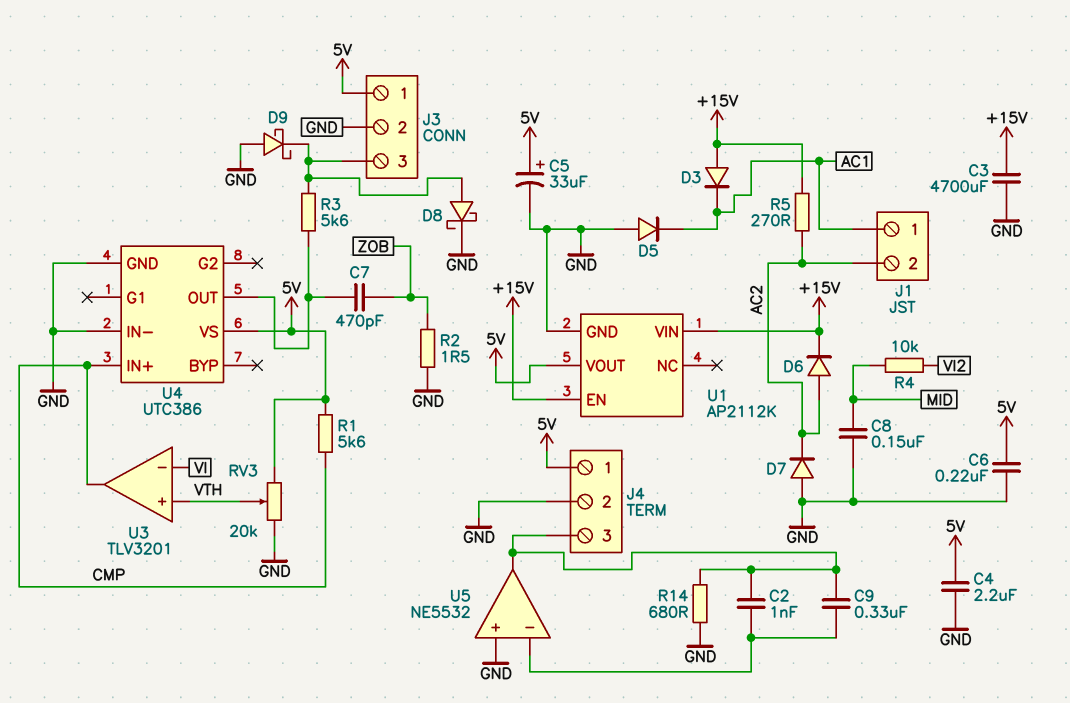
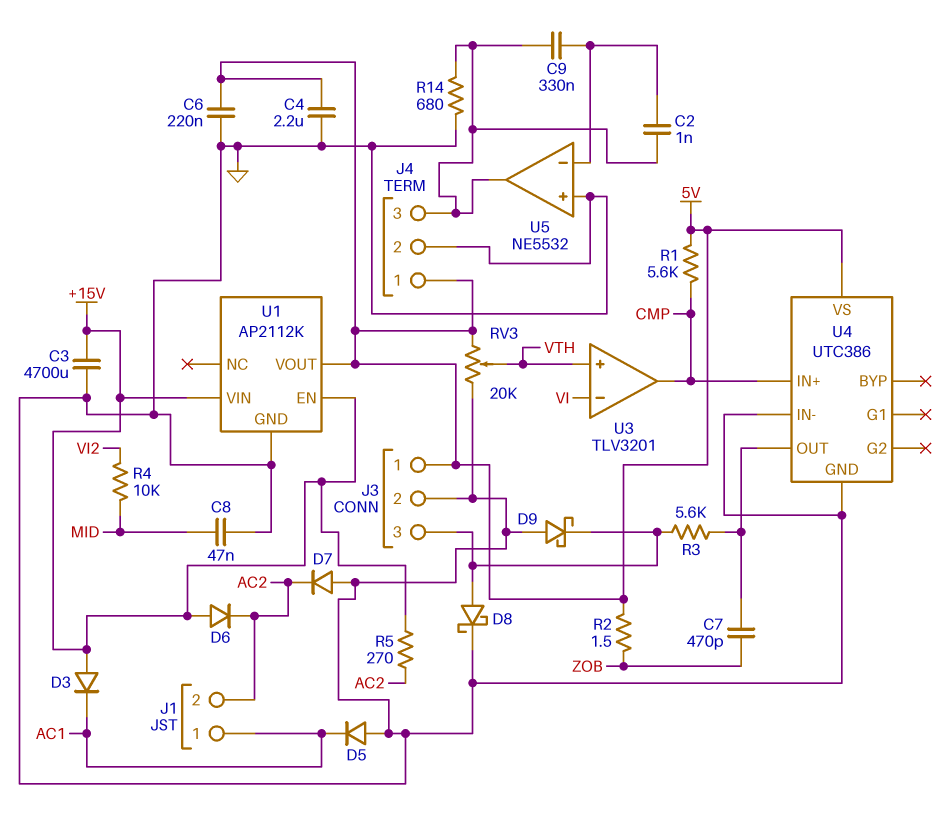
C5: 33uF (plus 5V, minus GND) -> none
C8: 150nF (GND, MID) -> 47nF (GND, MID)
D6: diode (A AC2, K +15V) -> diode (A +15V, K AC2)
R2: 1.5 (GND, ZOB) -> 1.5 (5V, ZOB)

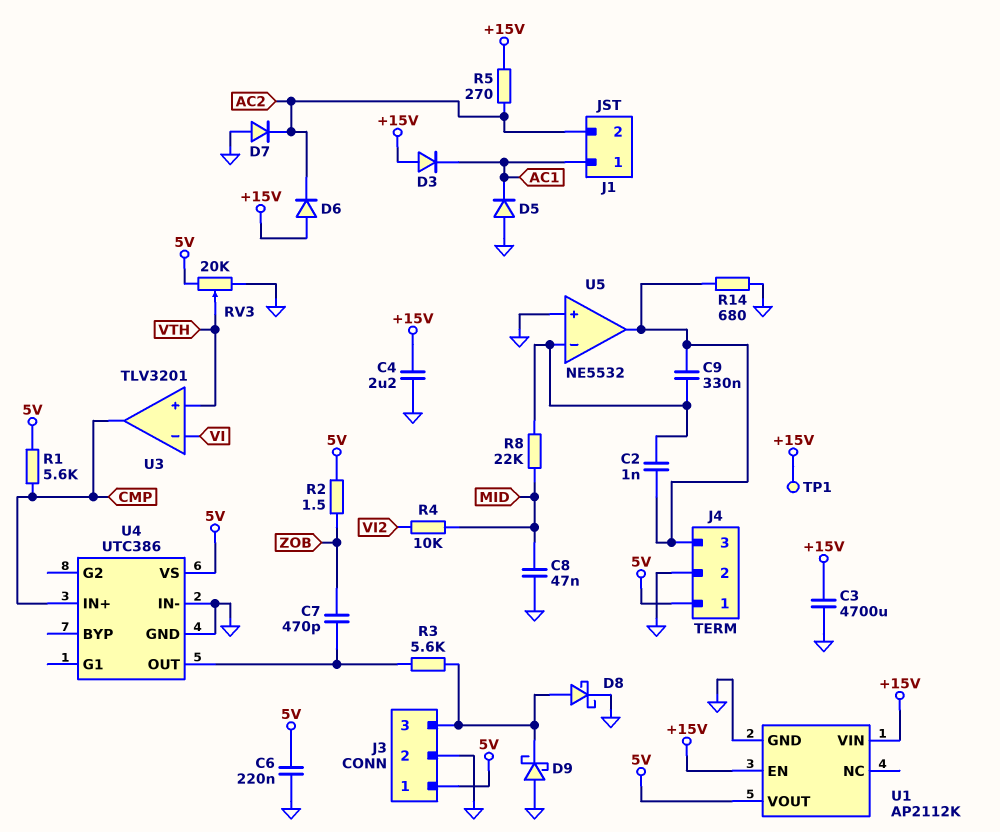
C4: 2.2uF (5V, GND) -> 2.2uF (+15V, GND)
R8: none -> 22k (MID, U5/in-)
TP1: none -> test point (+15V)

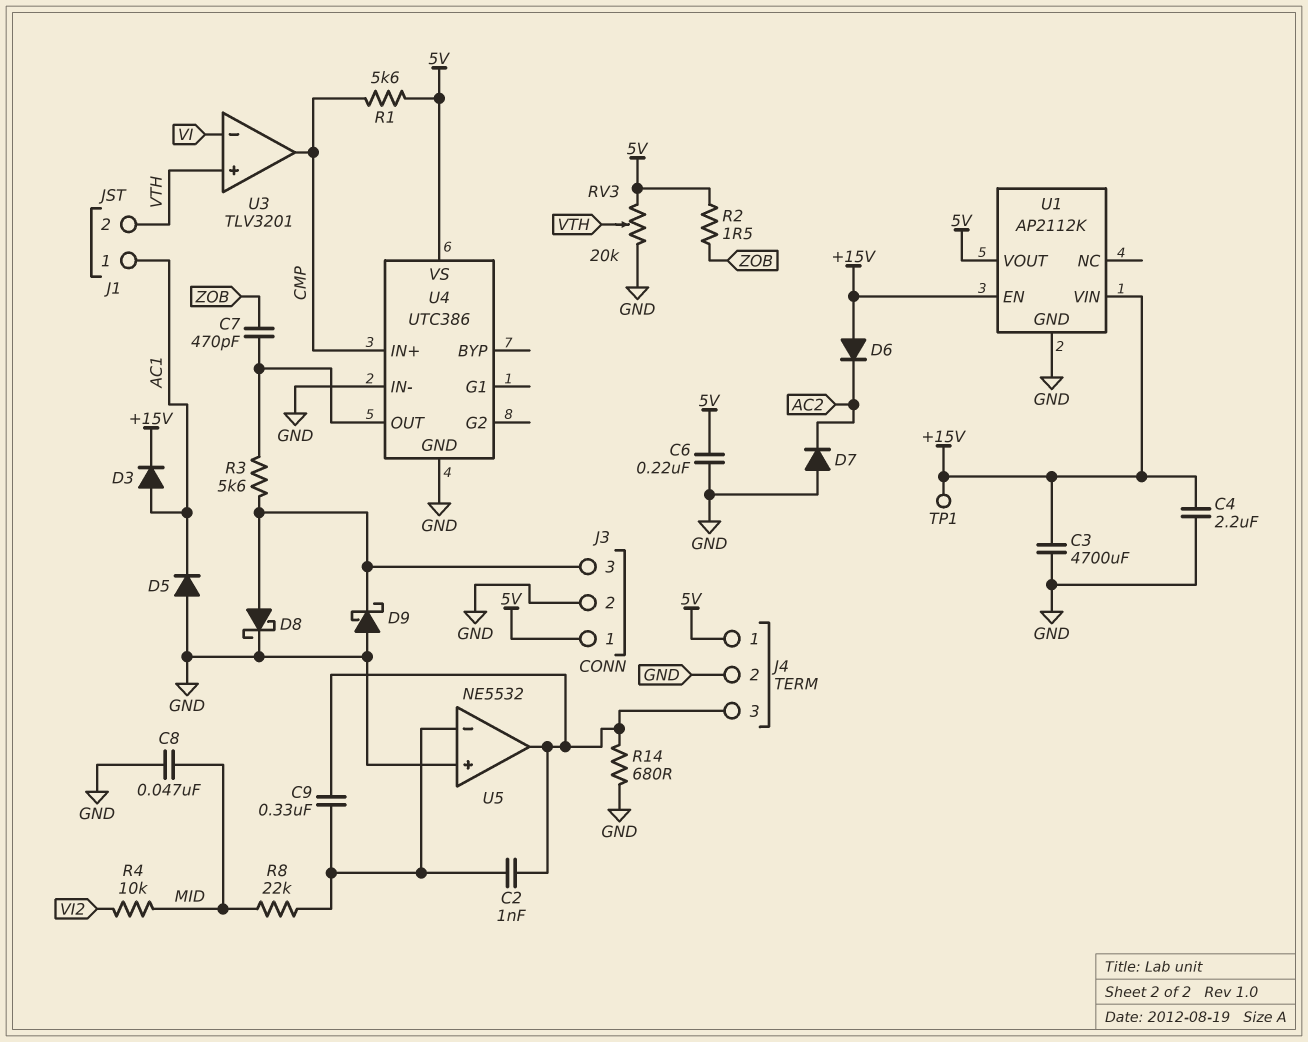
D3: diode (A +15V, K AC1) -> diode (A AC1, K +15V)
J1 pin 2: AC2 -> VTH
R5: 270 (+15V, AC2) -> none

